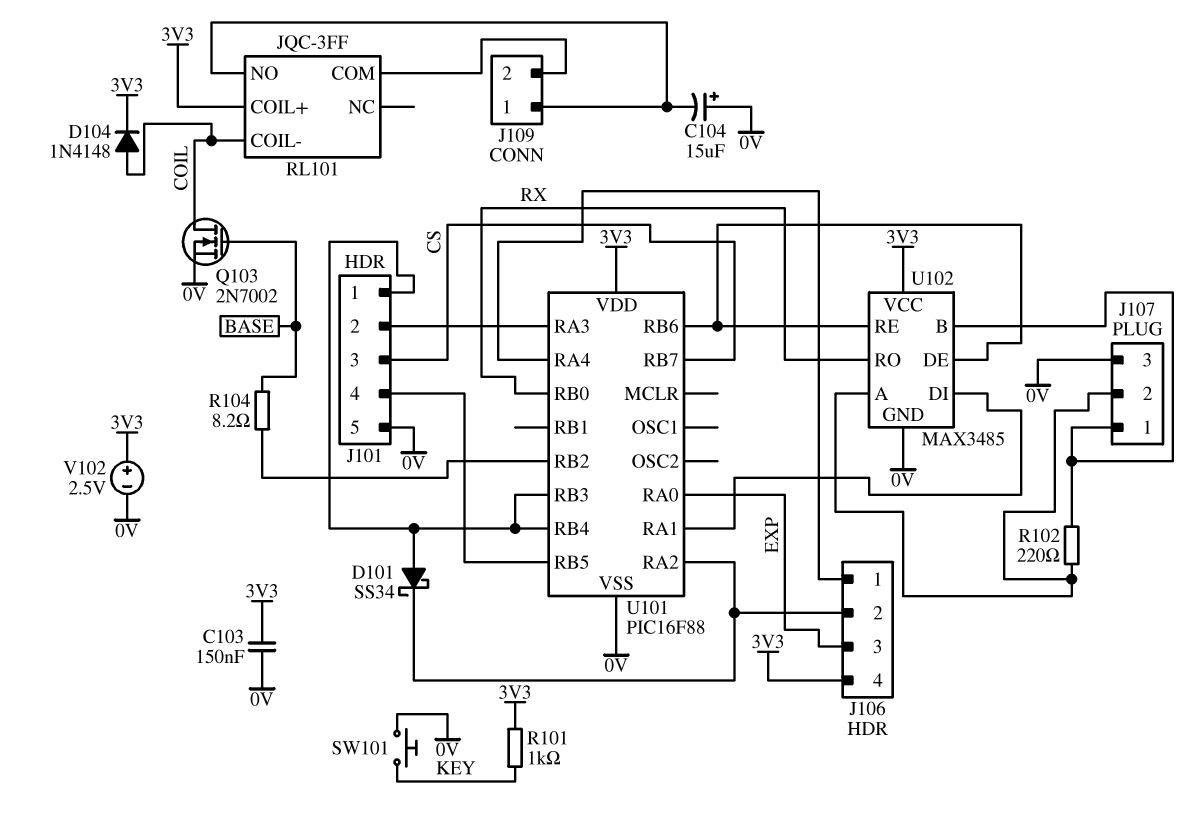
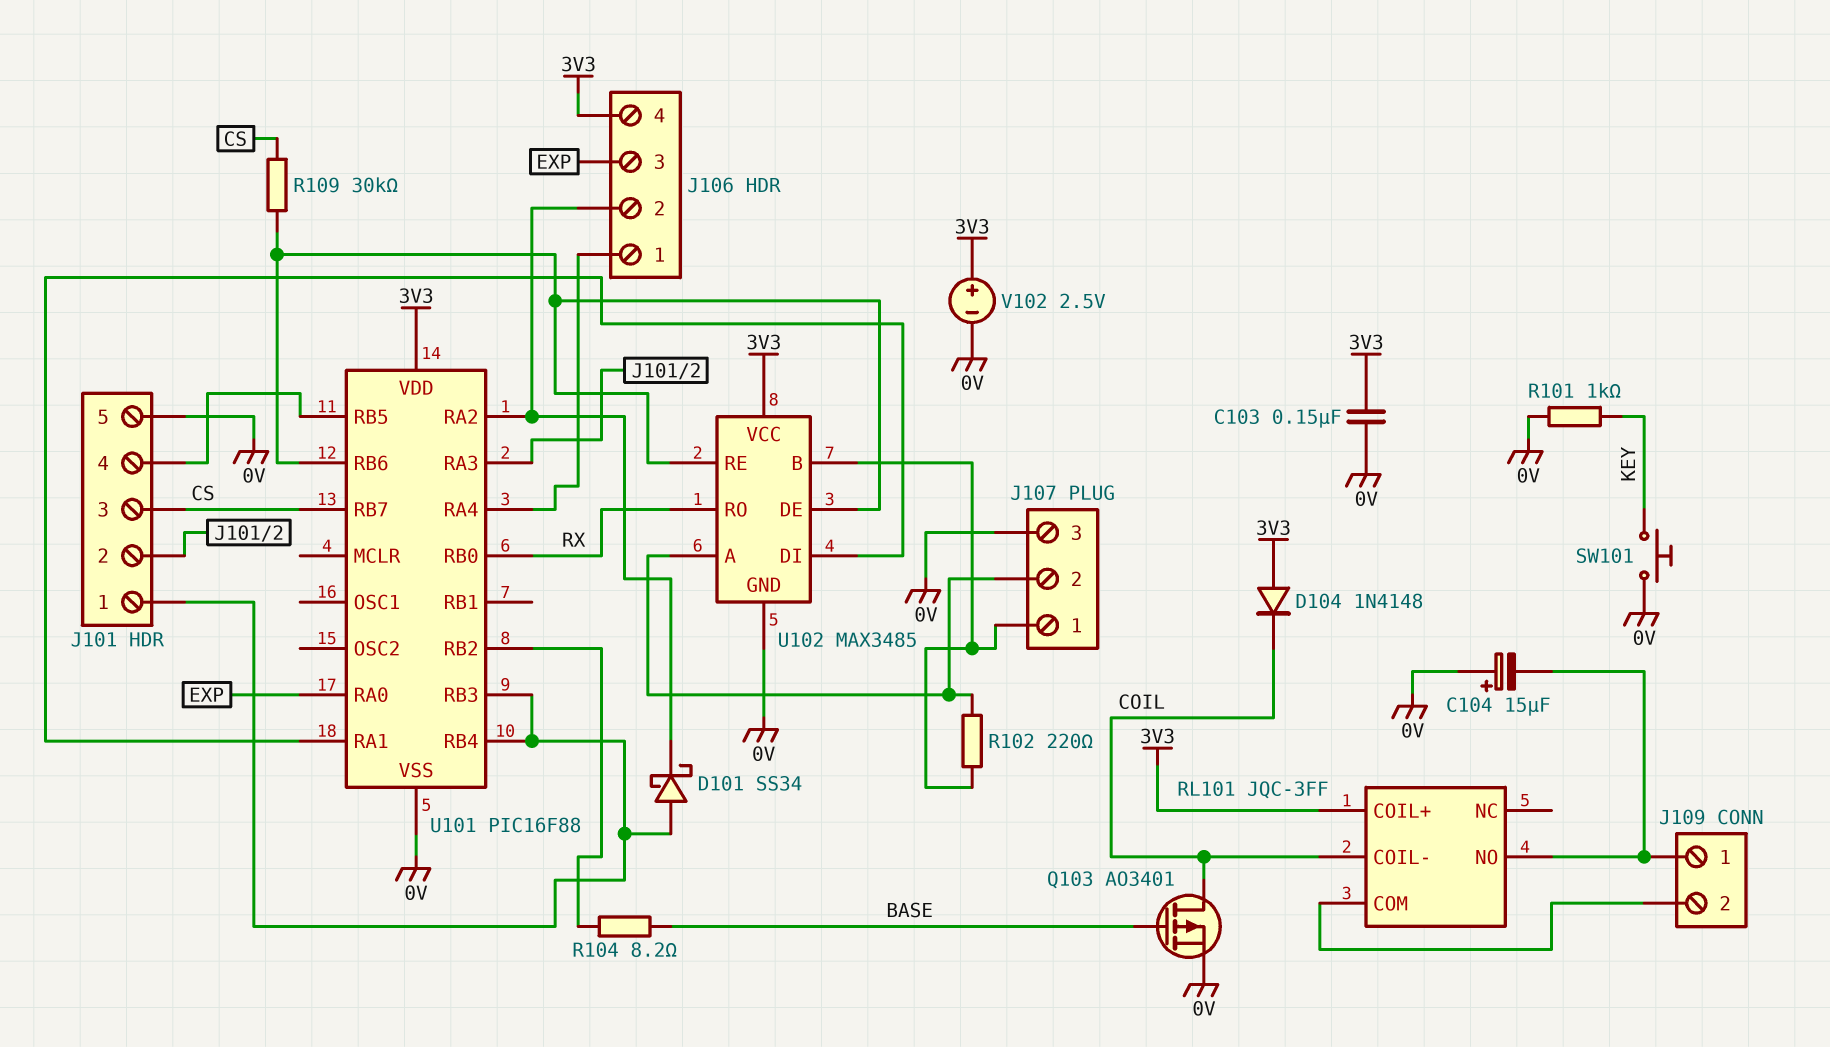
D104: diode 1N4148 (A COIL, K 3V3) -> diode 1N4148 (A 3V3, K COIL)
Q103: NMOS 2N7002 (G BASE, D COIL, S 0V) -> PMOS AO3401 (G BASE, D COIL, S 0V)
R101: 1k (3V3, KEY) -> 1k (0V, KEY)
R109: none -> 30k (CS, U101/RB6)

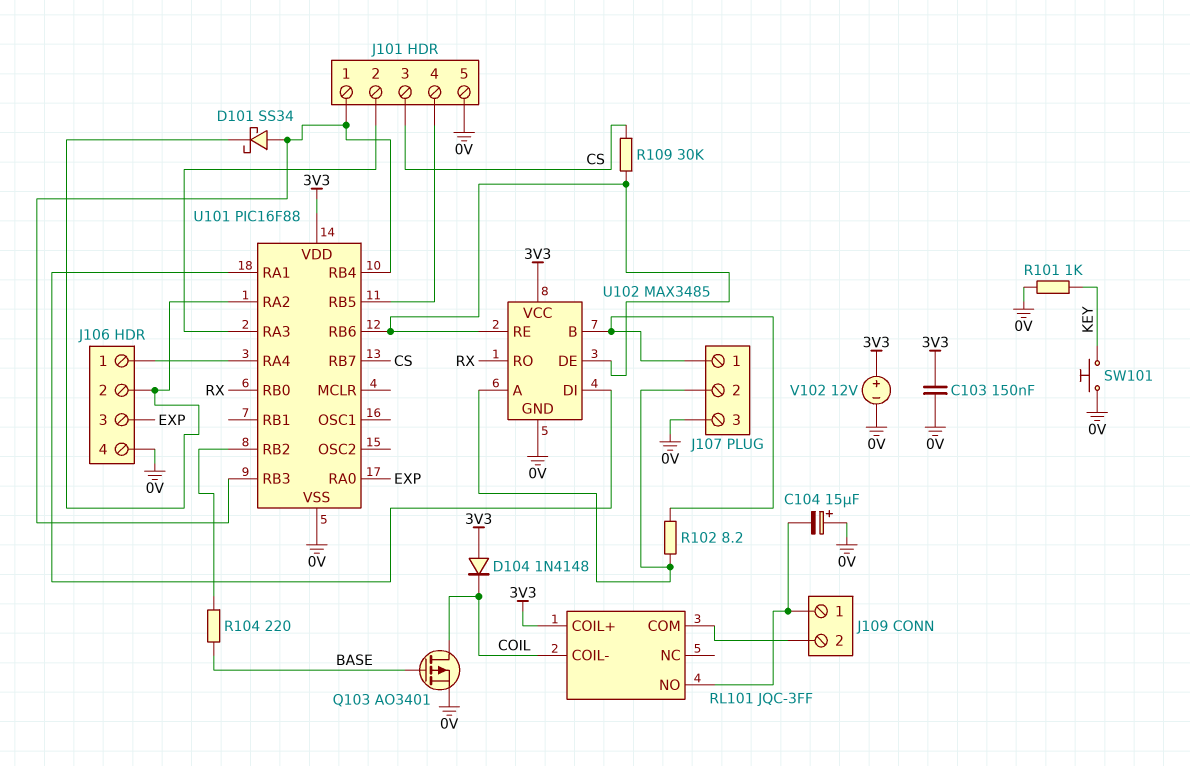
J106 pin 4: 3V3 -> 0V
R102: 220 (J107/1, J107/2) -> 8.2 (J107/1, J107/2)
R104: 8.2 (BASE, U101/RB2) -> 220 (BASE, U101/RB2)
V102: 2.5V (plus 3V3, minus 0V) -> 12V (plus 3V3, minus 0V)

